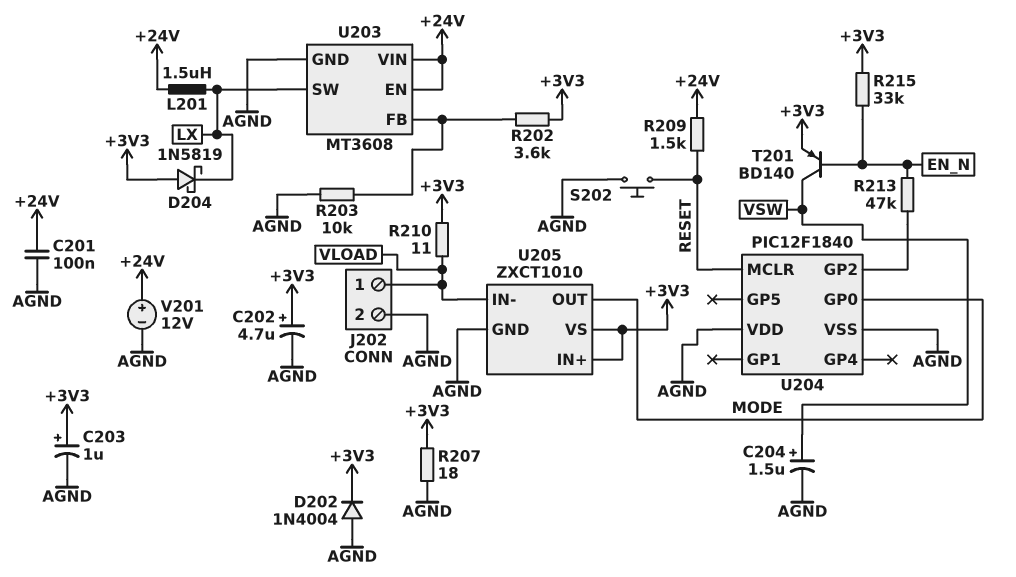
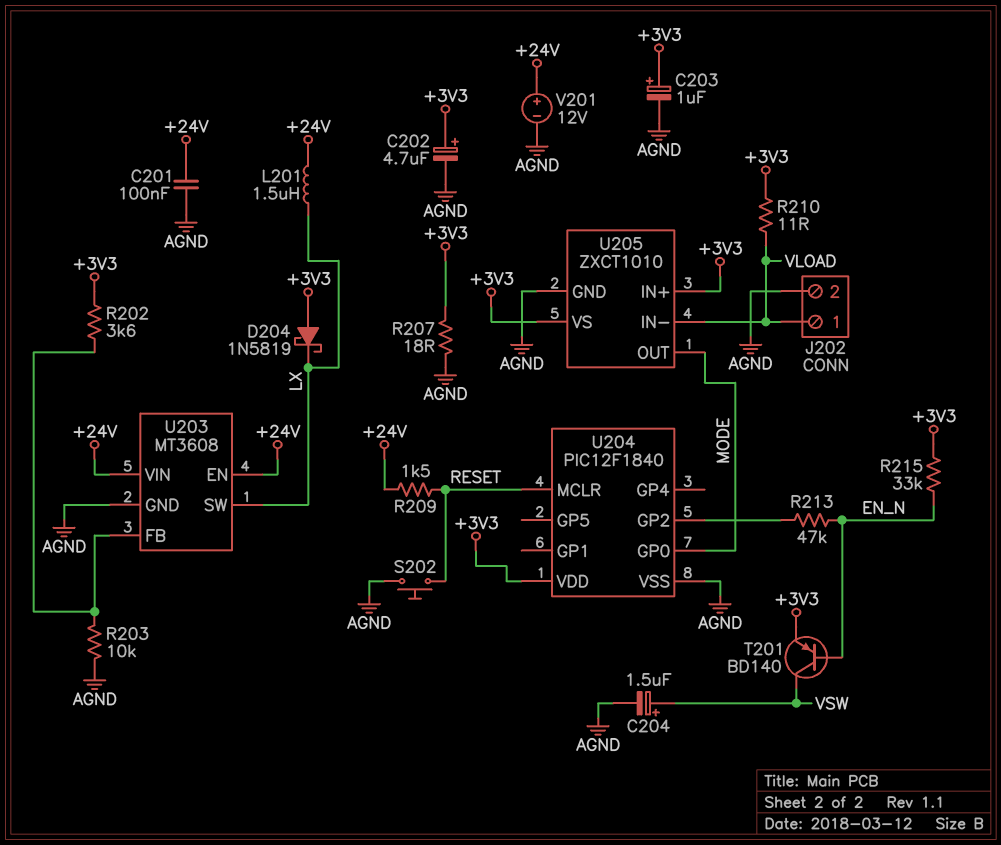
D202: diode 1N4004 (A AGND, K +3V3) -> none
U204 pin VDD: AGND -> +3V3

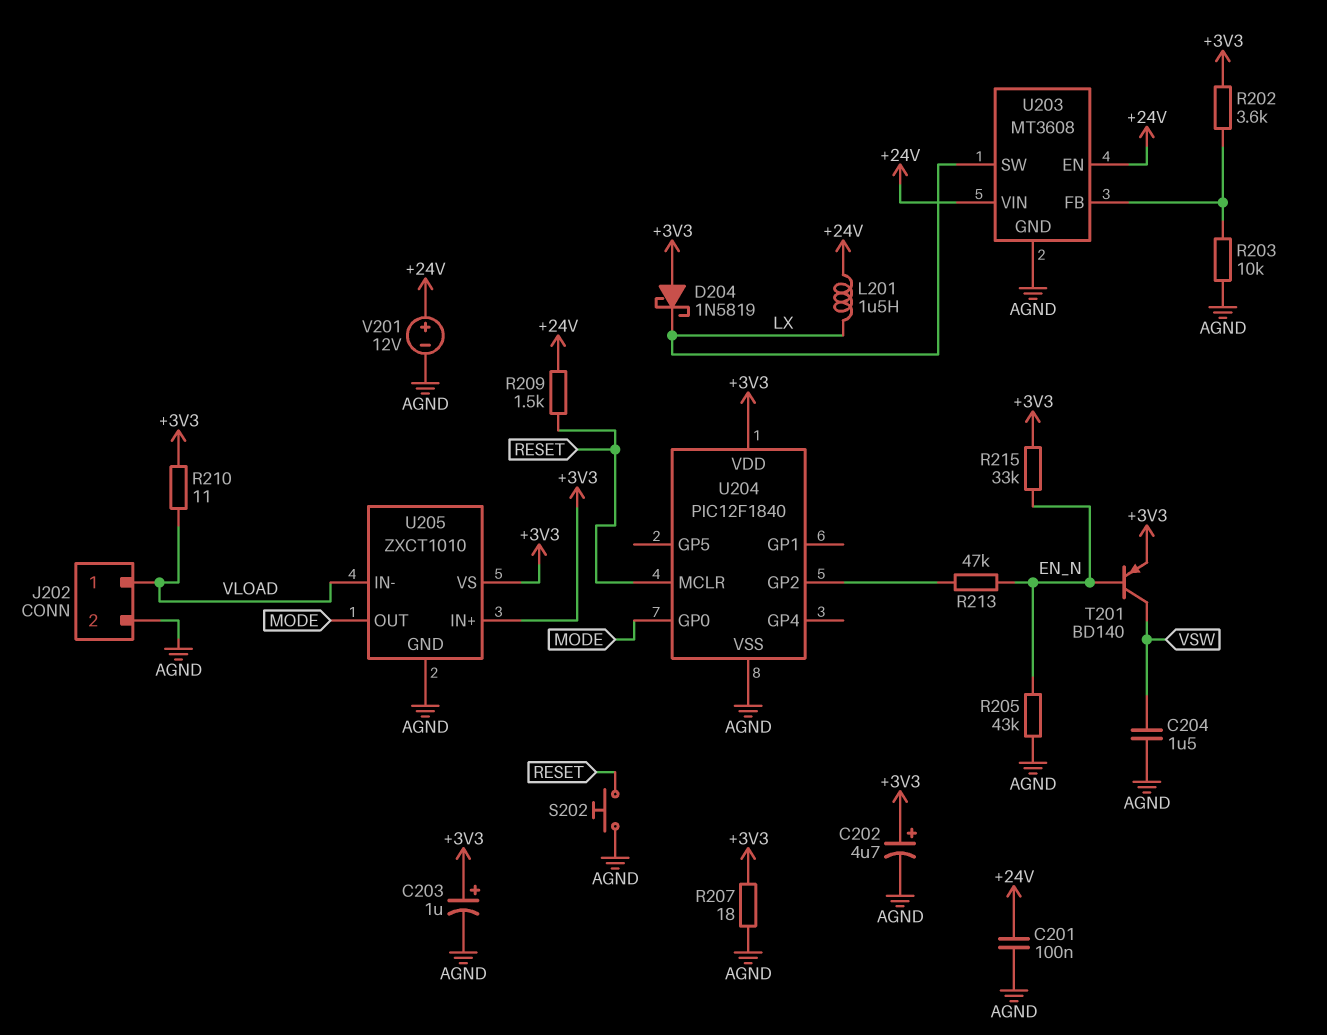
C204: 1.5uF (plus VSW, minus AGND) -> 1.5uF (AGND, VSW)
R205: none -> 43k (AGND, EN_N)

